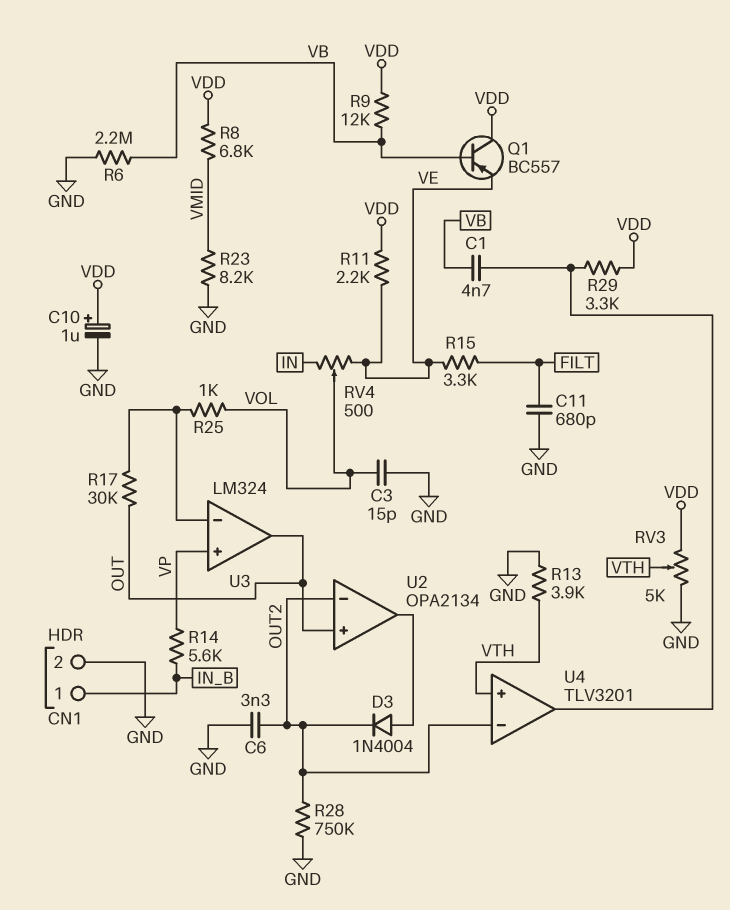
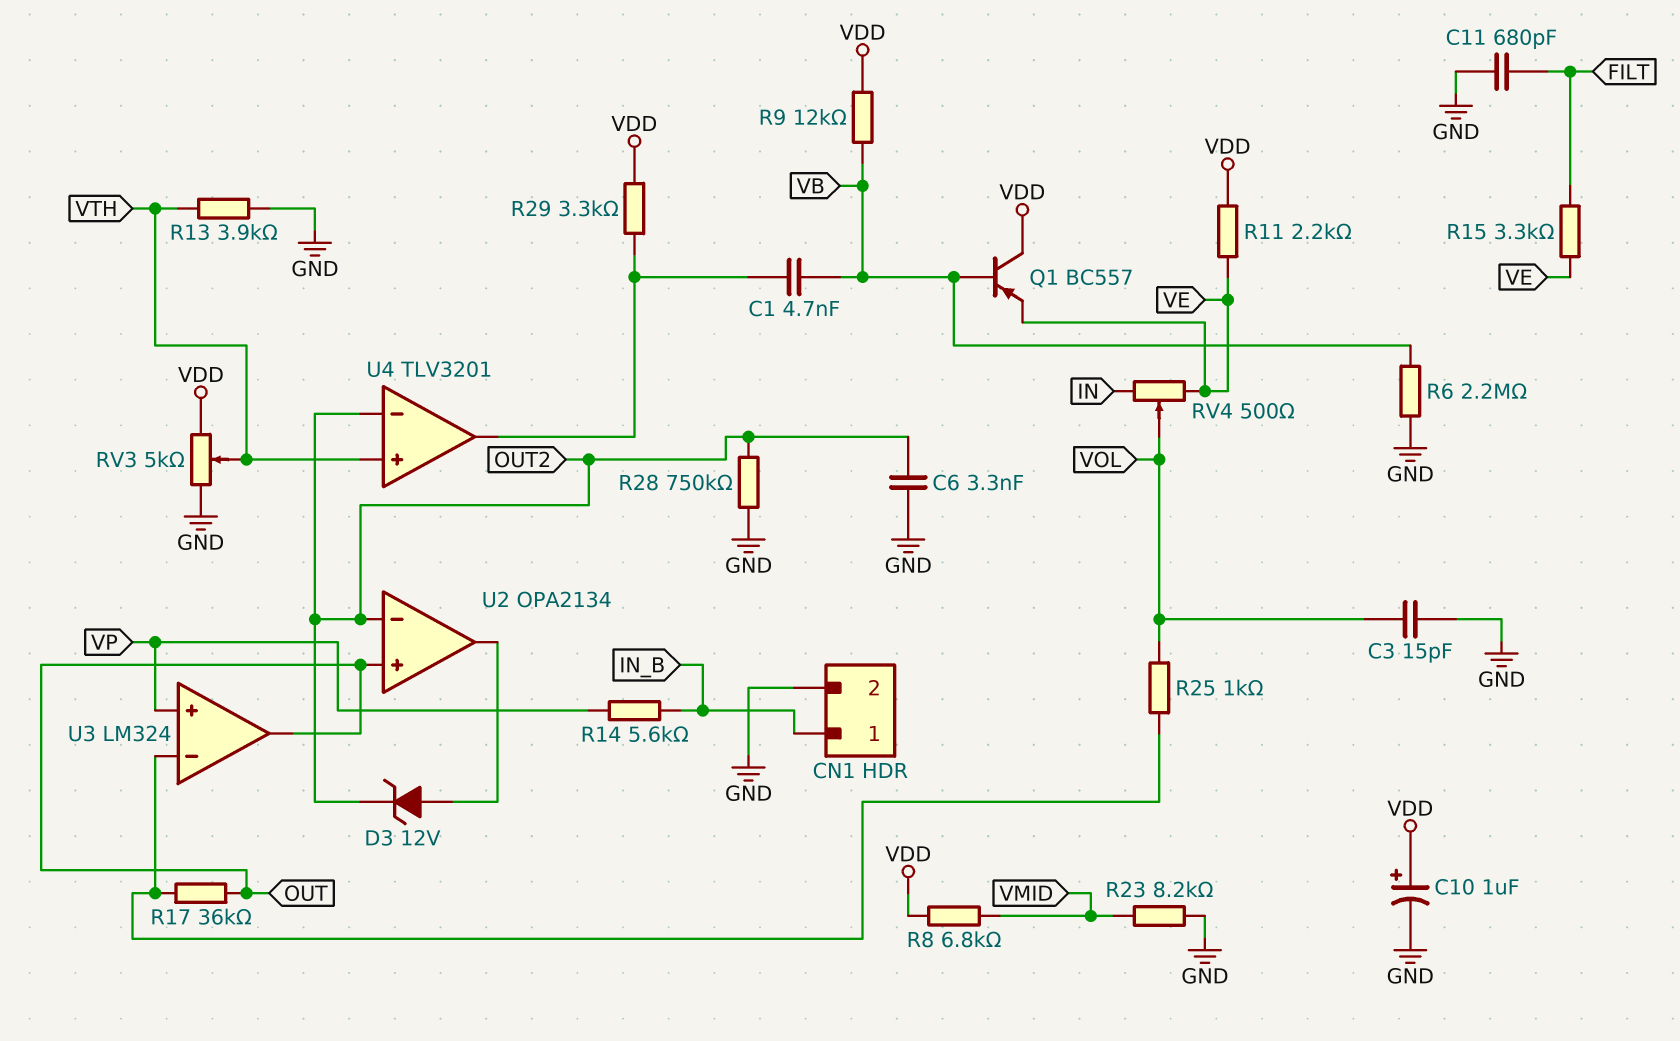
D3: diode 1N4004 (A U2/out, K OUT2) -> zener 12V (A U2/out, K OUT2)
R17: 30k (OUT, U3/in-) -> 36k (OUT, U3/in-)

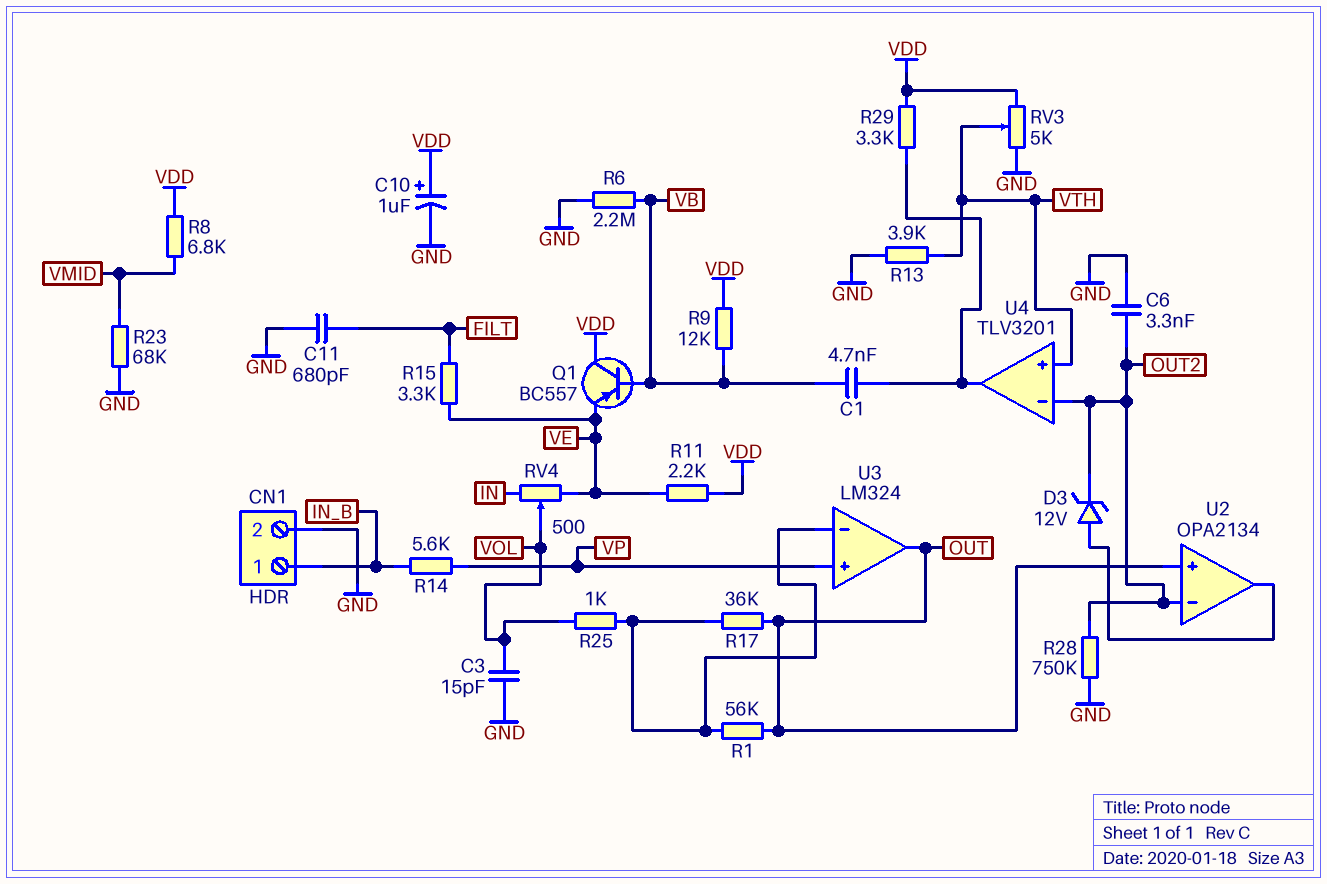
R1: none -> 56k (OUT, U3/in-)
R23: 8.2k (GND, VMID) -> 68k (GND, VMID)

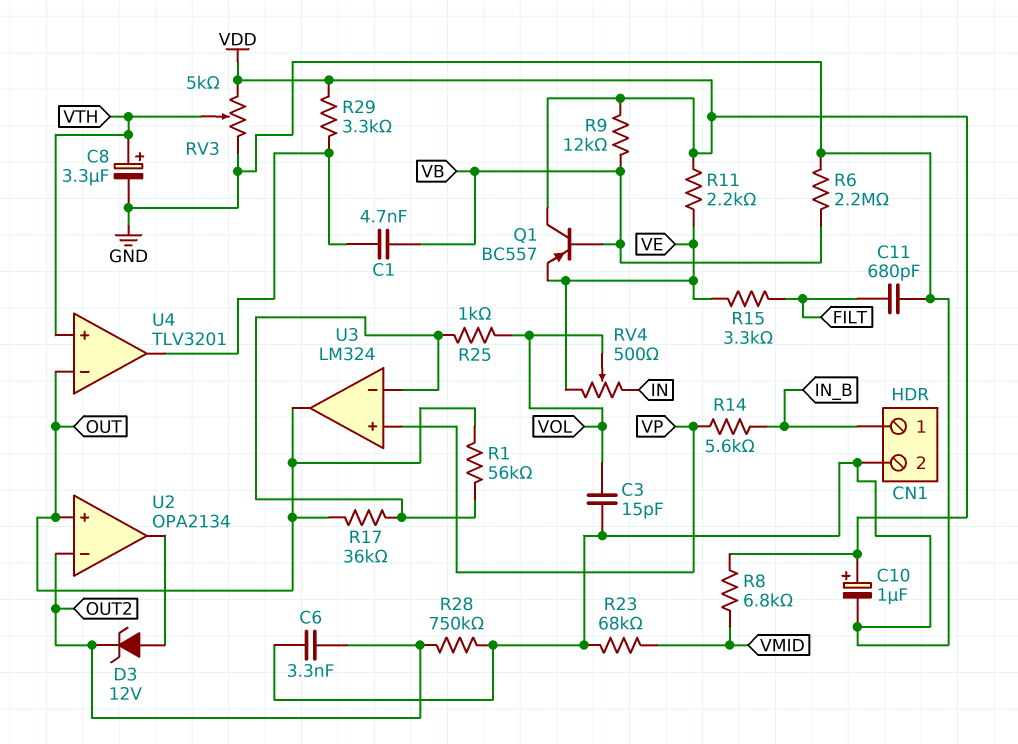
C8: none -> 3.3uF (plus VTH, minus GND)
R13: 3.9k (GND, VTH) -> none
U4 pin in-: OUT2 -> OUT

